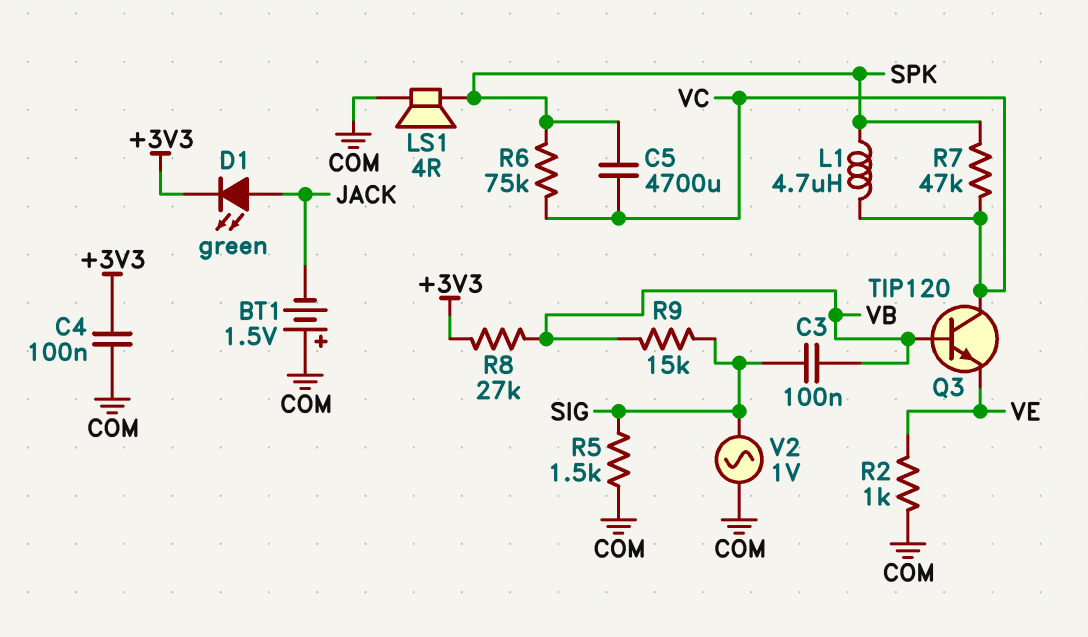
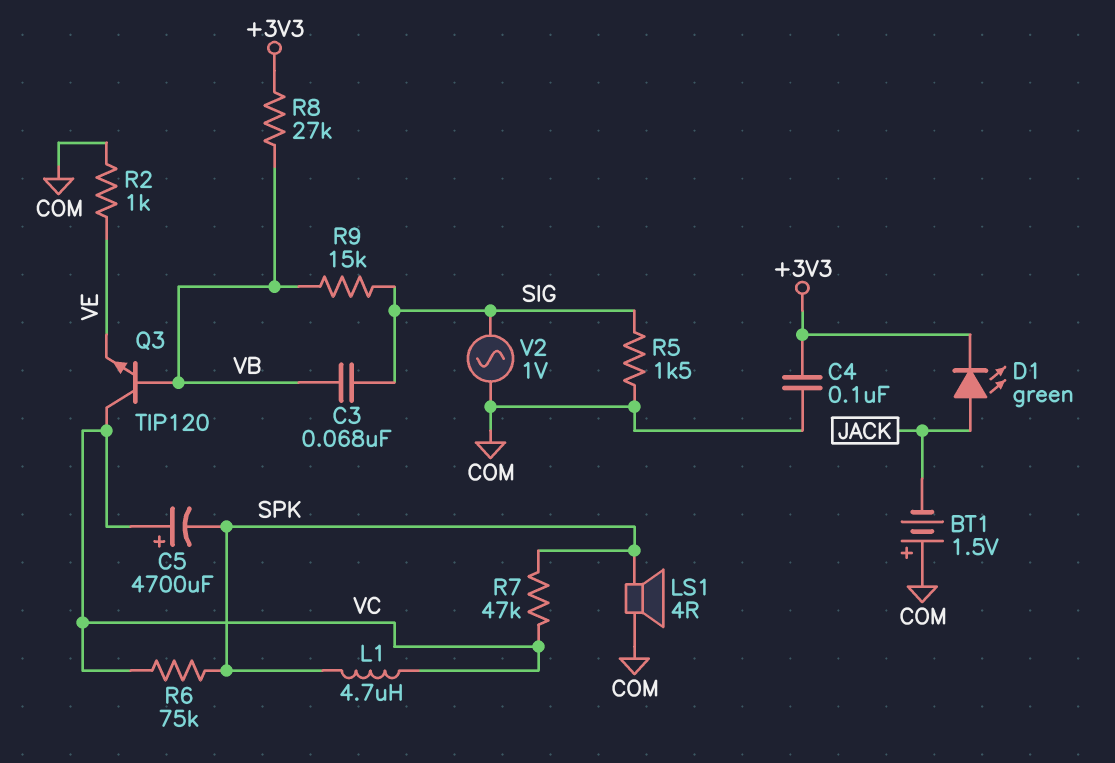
C3: 100nF (SIG, VB) -> 68nF (SIG, VB)
C5: 4700uF (SPK, VC) -> 4700uF (plus VC, minus SPK)

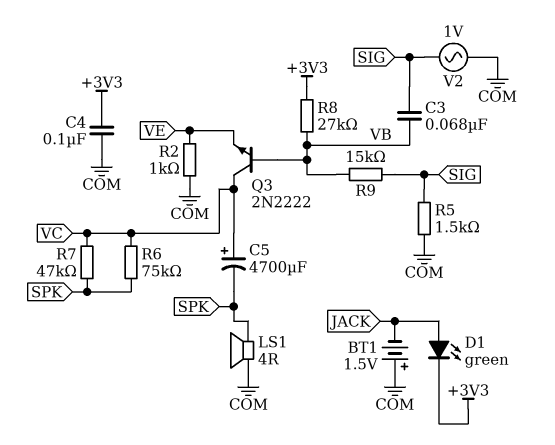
L1: 4.7uH (SPK, VC) -> none
Q3: NPN TIP120 (B VB, C VC, E VE) -> NPN 2N2222 (B VB, C VC, E VE)

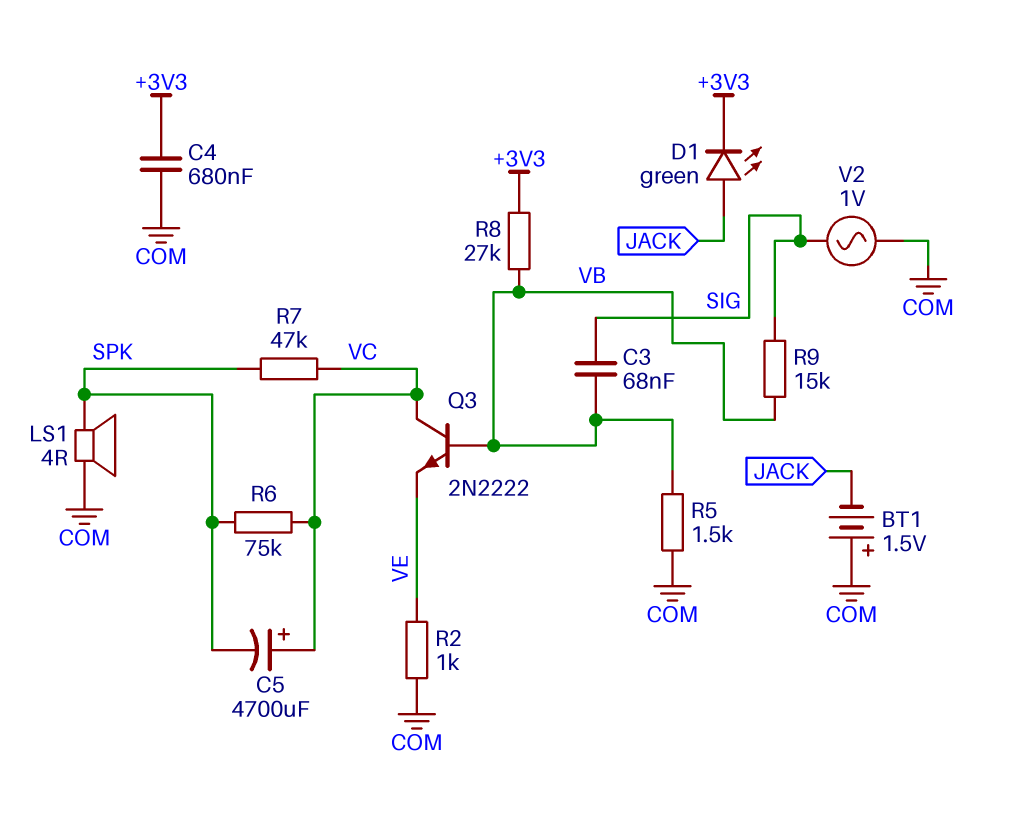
C4: 100nF (+3V3, COM) -> 680nF (+3V3, COM)
R5: 1.5k (COM, SIG) -> 1.5k (COM, VB)

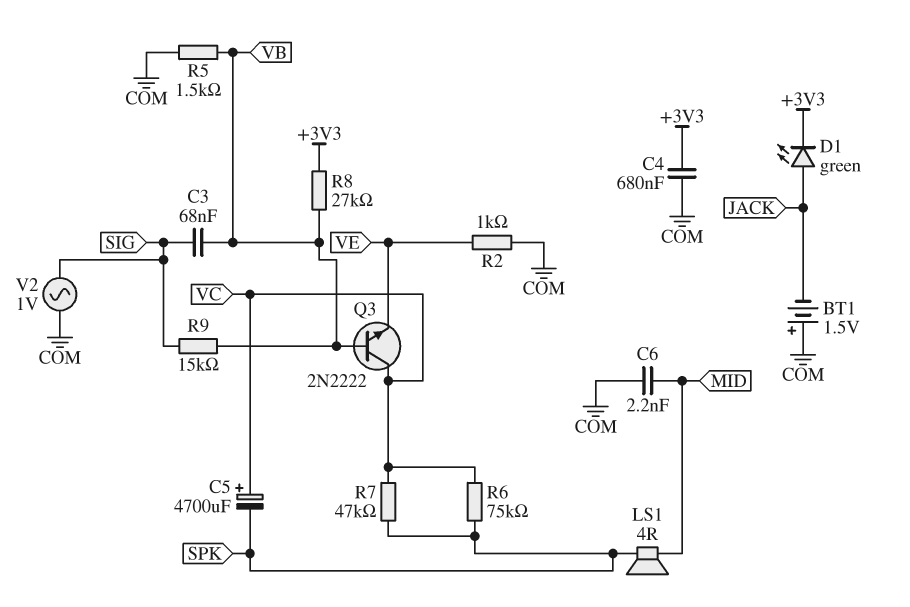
C6: none -> 2.2nF (COM, MID)
LS1: speaker 4R (COM, SPK) -> speaker 4R (MID, SPK)

